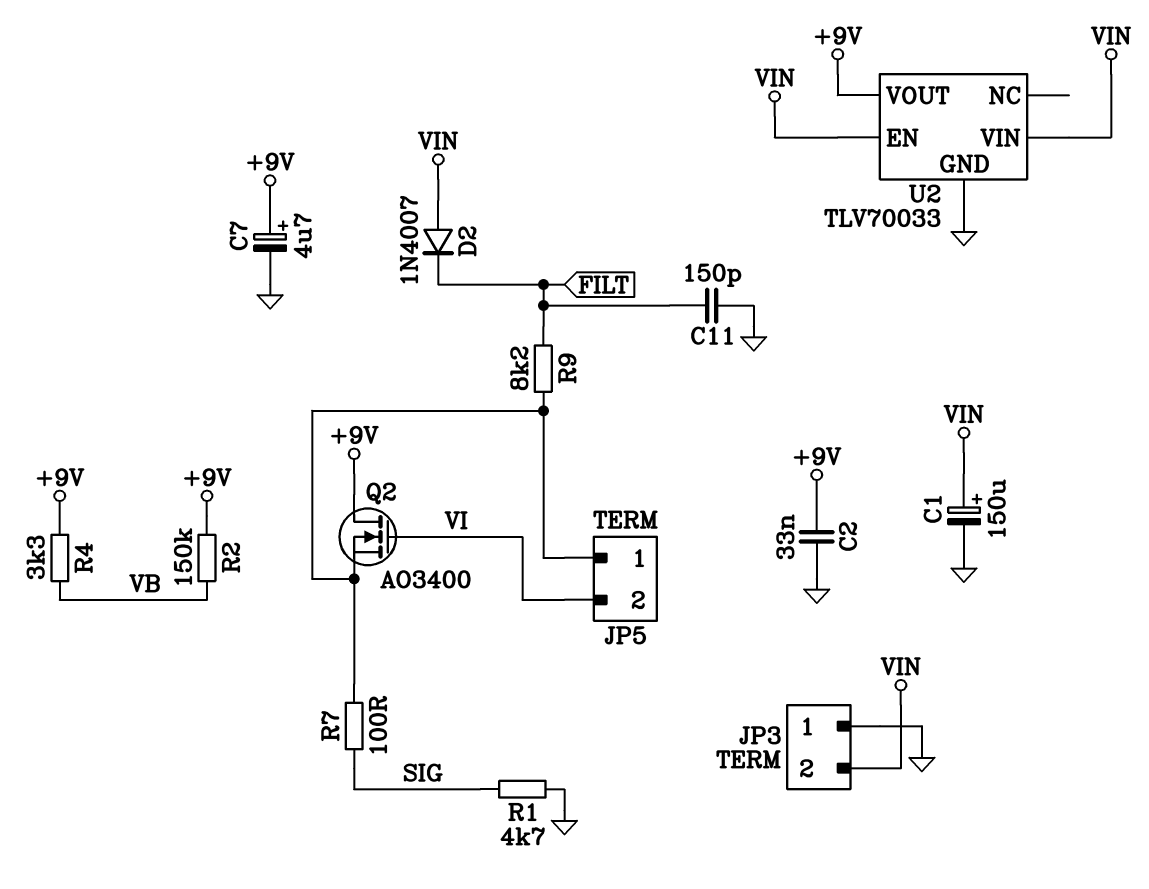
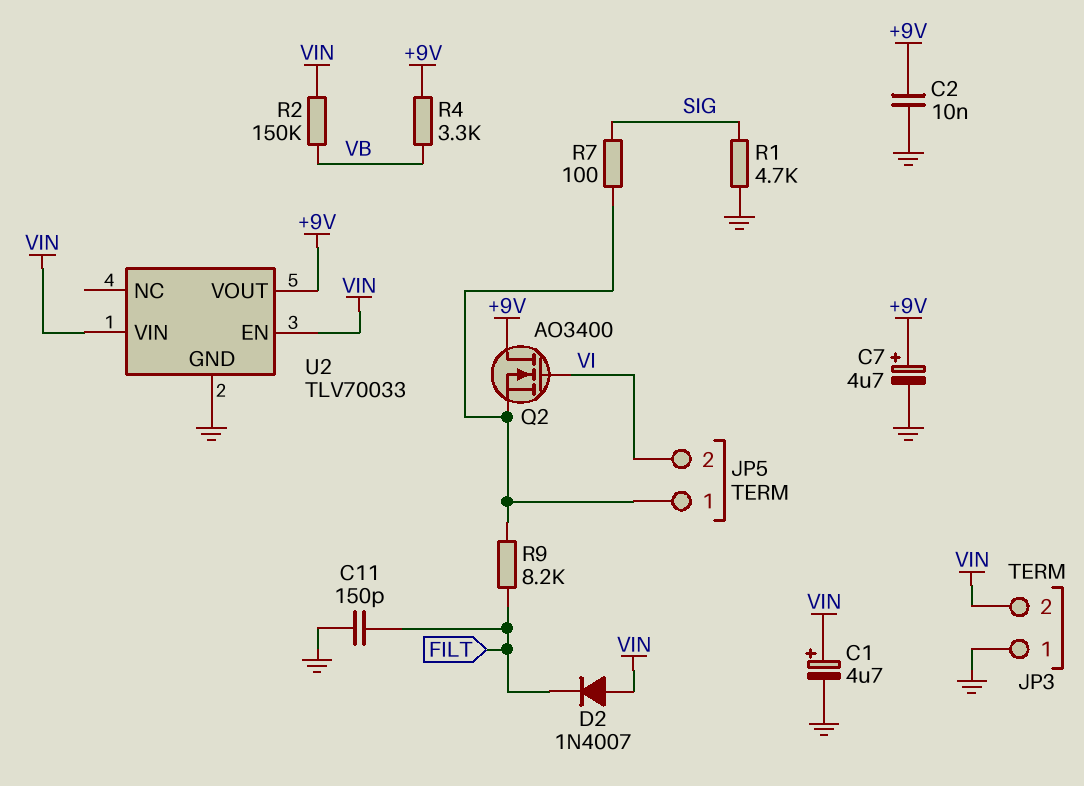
C1: 150uF (plus VIN, minus GND) -> 4.7uF (plus VIN, minus GND)
C2: 33nF (+9V, GND) -> 10nF (+9V, GND)
R2: 150k (+9V, VB) -> 150k (VB, VIN)

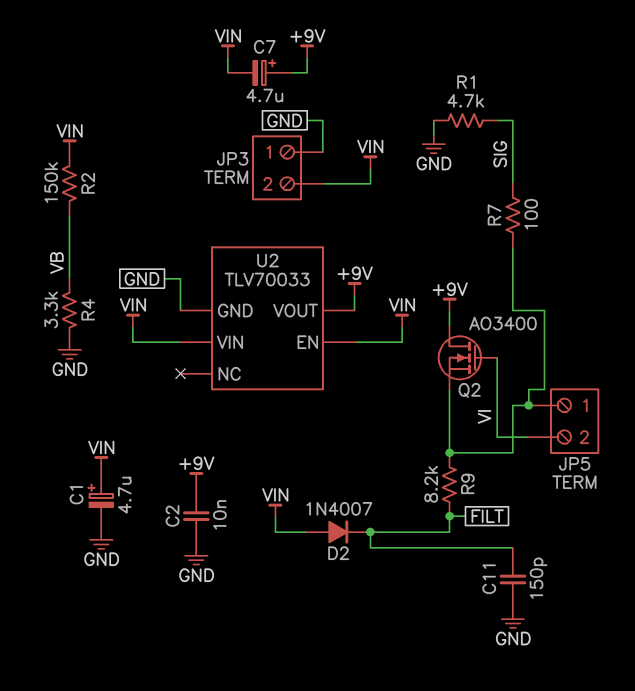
C7: 4.7uF (plus +9V, minus GND) -> 4.7uF (plus +9V, minus VIN)
R4: 3.3k (+9V, VB) -> 3.3k (GND, VB)

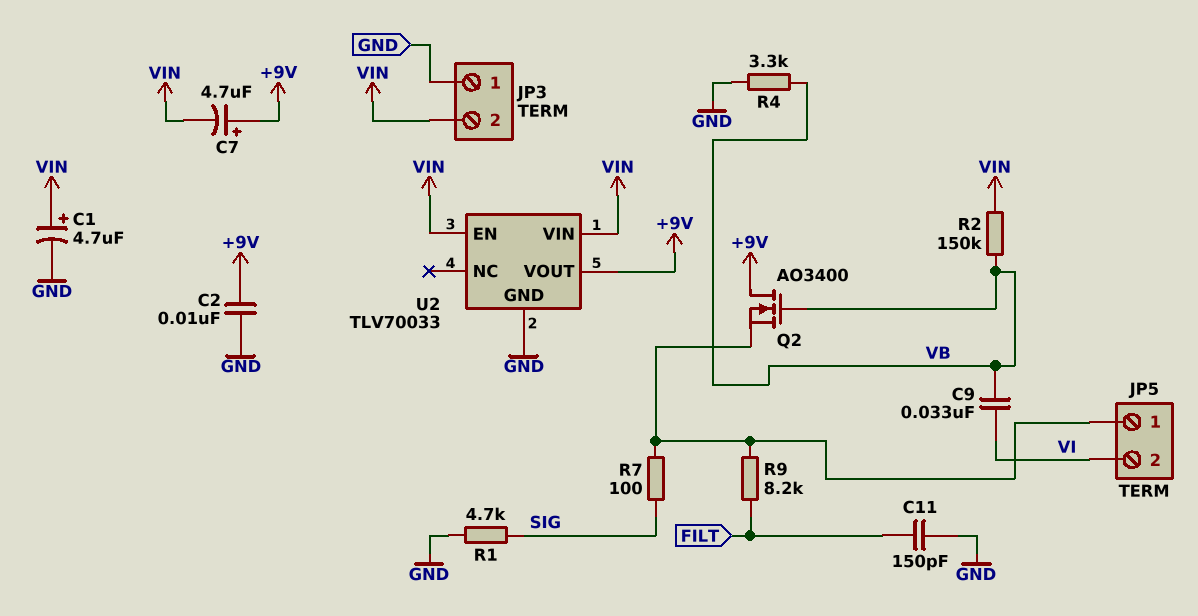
C9: none -> 33nF (VB, VI)
D2: diode 1N4007 (A VIN, K FILT) -> none
Q2: NMOS AO3400 (G VI, D +9V, S JP5/1) -> NMOS AO3400 (G VB, D +9V, S JP5/1)

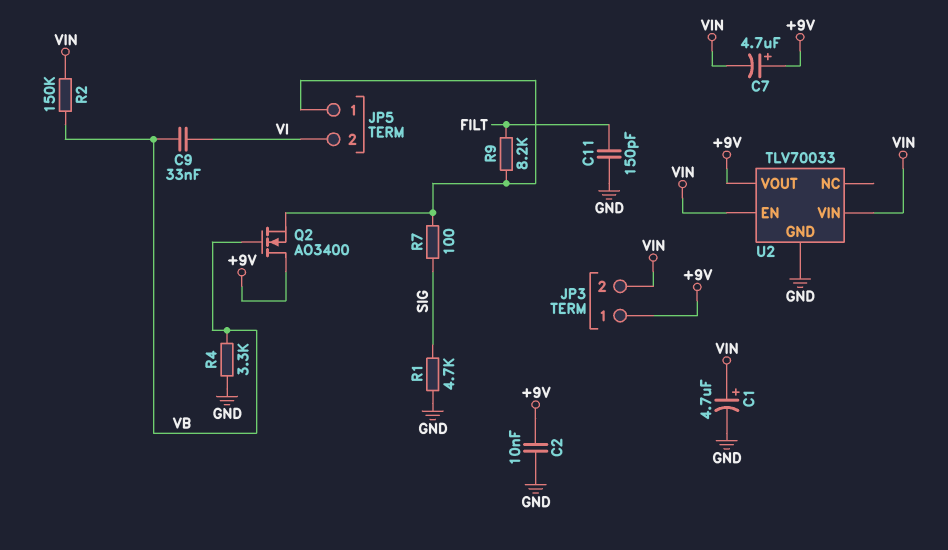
JP3 pin 1: GND -> +9V

